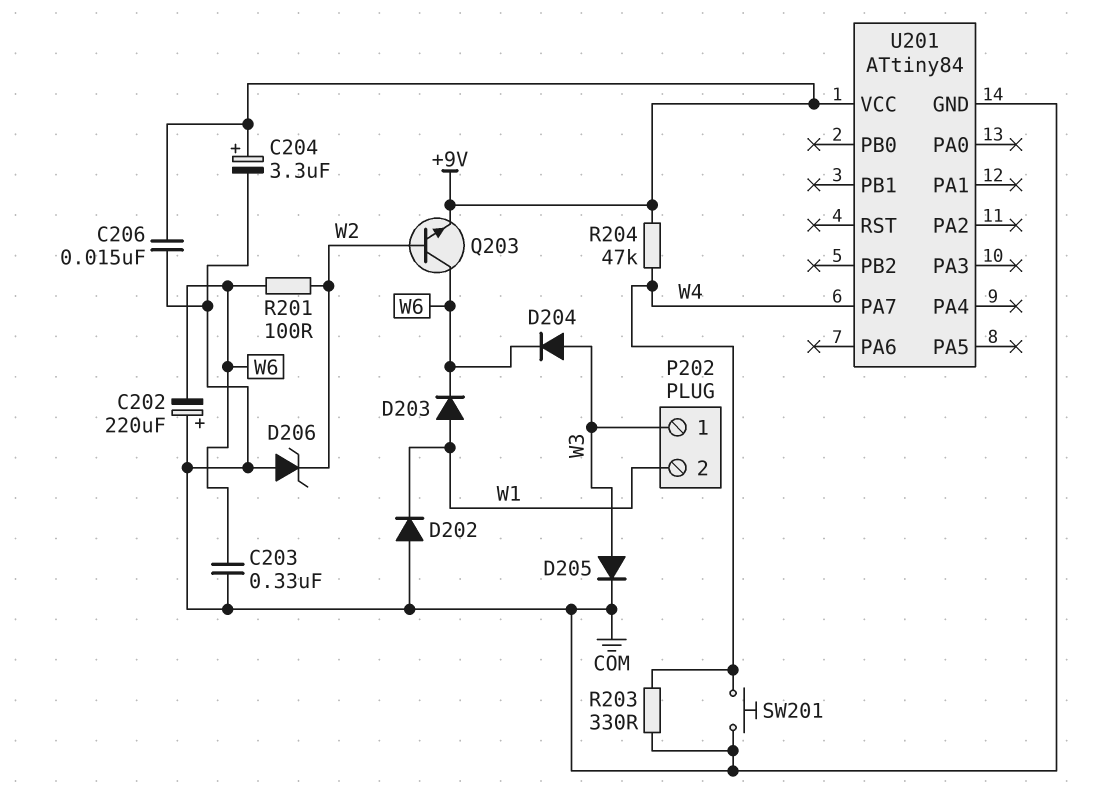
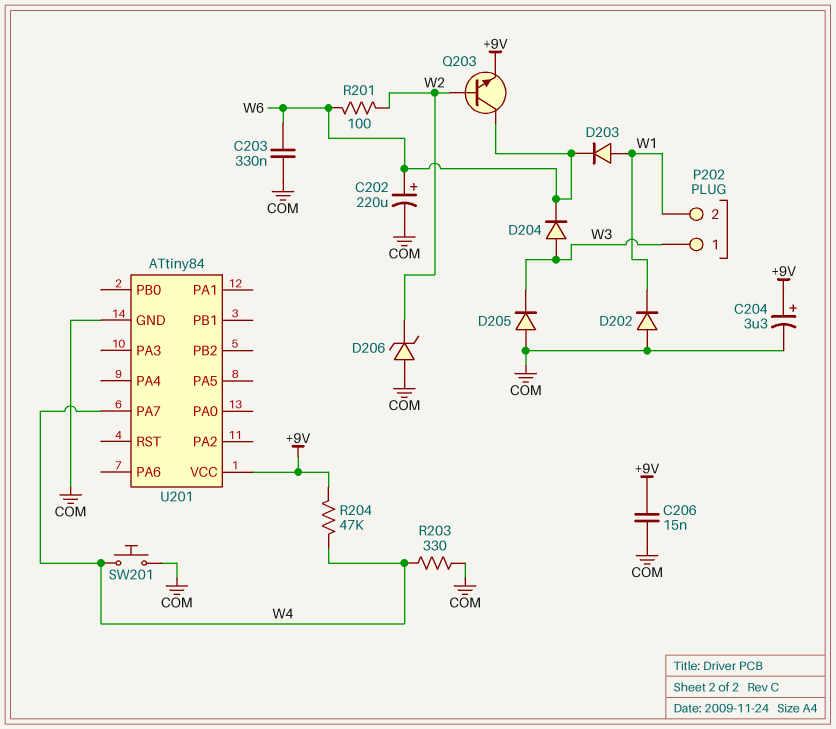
C202: 220uF (plus COM, minus W6) -> 220uF (plus W6, minus COM)
D205: diode (A W3, K COM) -> diode (A COM, K W3)

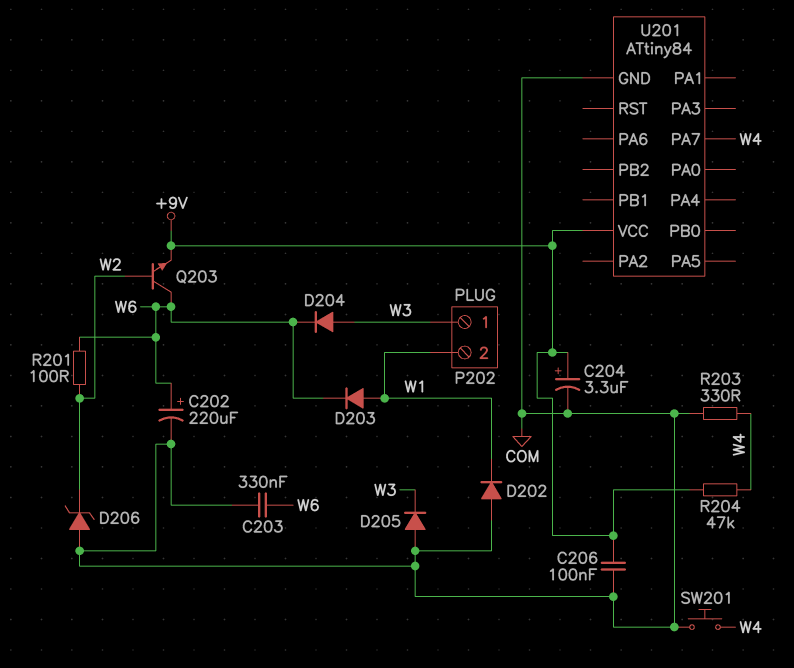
C206: 15nF (+9V, COM) -> 100nF (+9V, COM)

